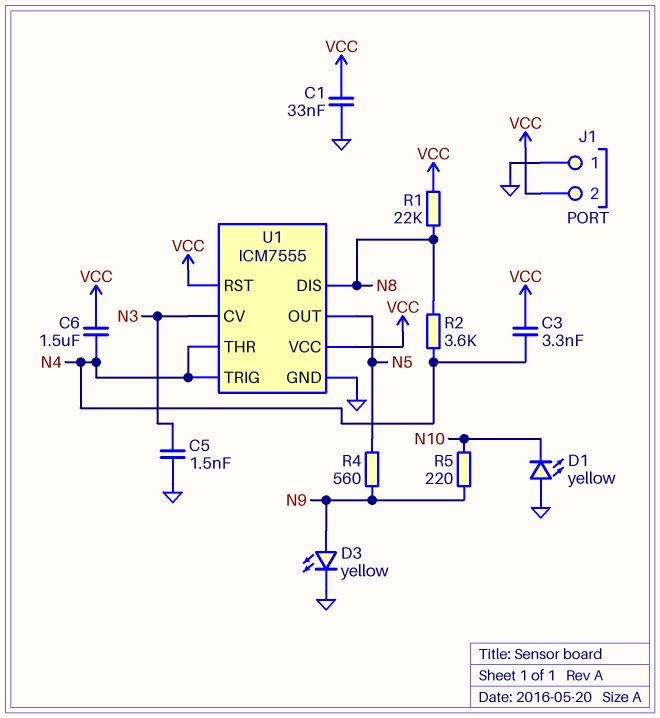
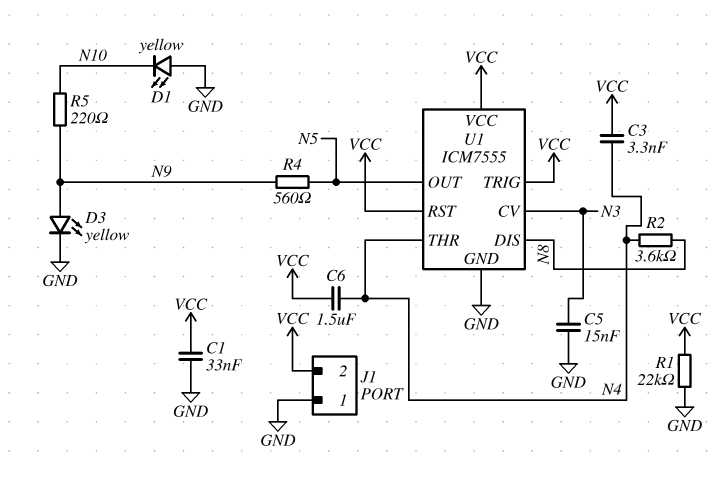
C5: 1.5nF (GND, N3) -> 15nF (GND, N3)
R1: 22k (N8, VCC) -> 22k (GND, VCC)
U1 pin TRIG: N4 -> VCC

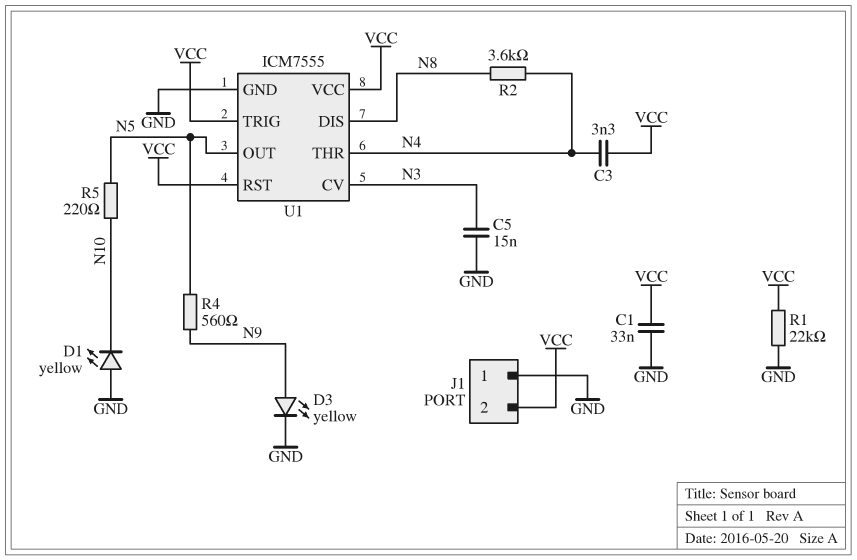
C6: 1.5uF (N4, VCC) -> none
R5: 220 (N9, N10) -> 220 (N5, N10)

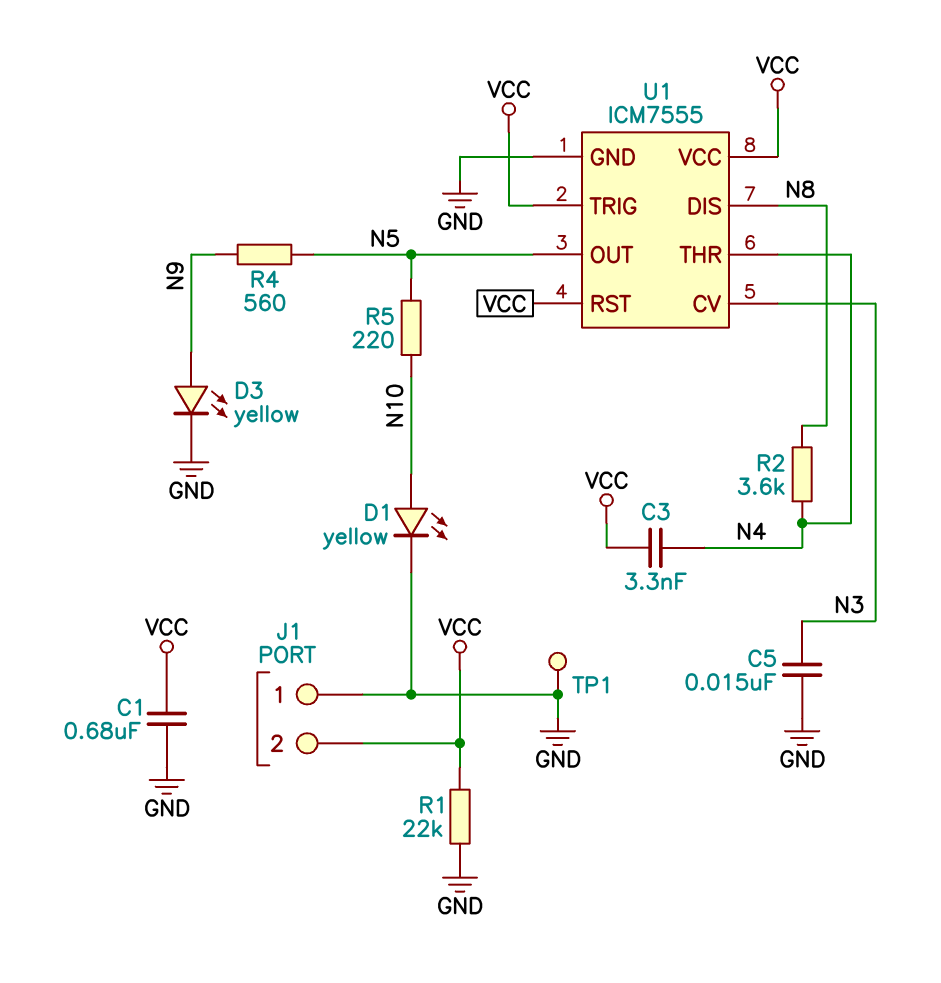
C1: 33nF (GND, VCC) -> 680nF (GND, VCC)
D1: LED yellow (A GND, K N10) -> LED yellow (A N10, K GND)
TP1: none -> test point (GND)

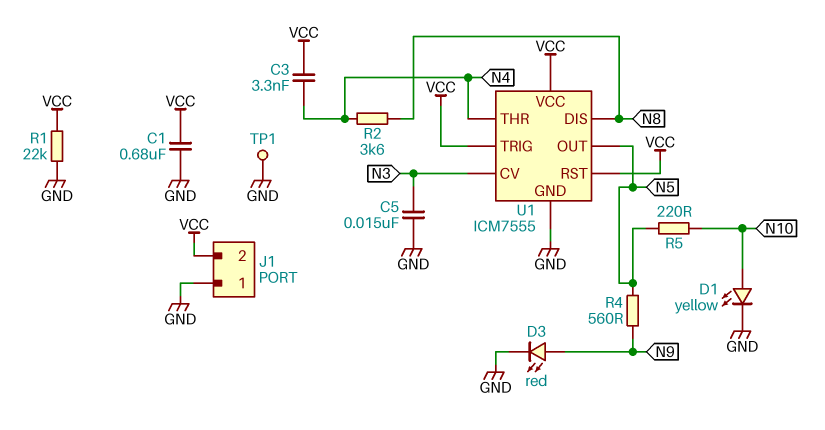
D3: LED yellow (A N9, K GND) -> LED red (A N9, K GND)

